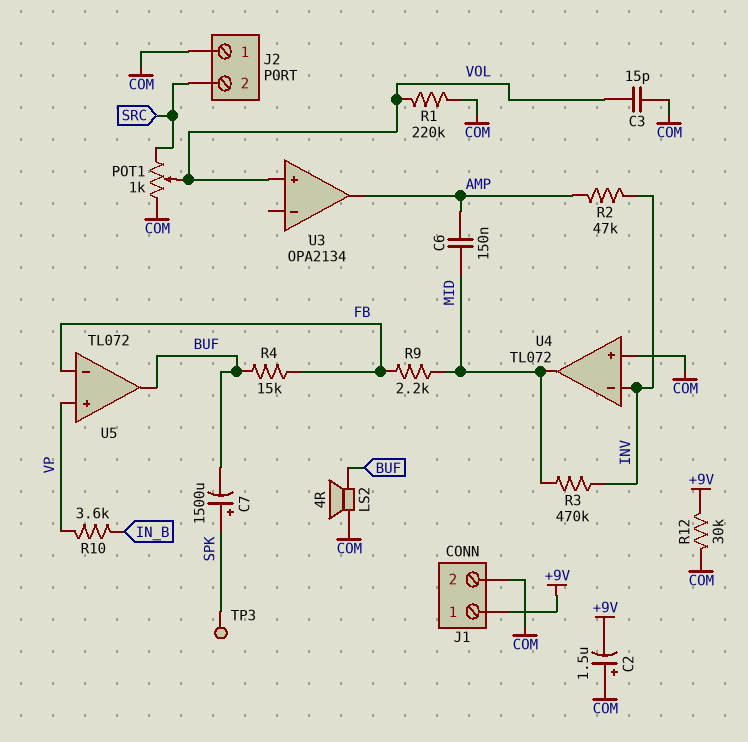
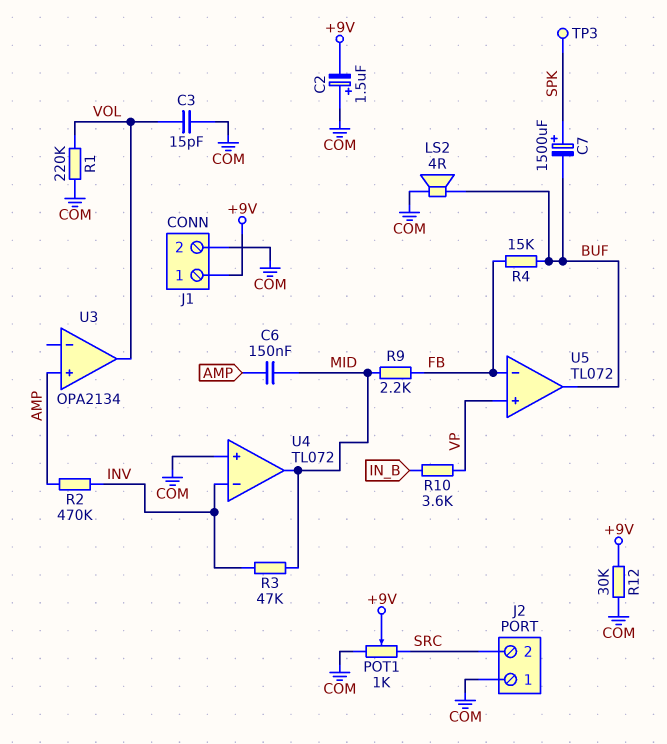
POT1: 1k (COM, SRC, wiper VOL) -> 1k (COM, SRC, wiper +9V)
R2: 47k (AMP, INV) -> 470k (AMP, INV)
R3: 470k (INV, MID) -> 47k (INV, MID)
U3 pin in+: VOL -> AMP
U3 pin out: AMP -> VOL

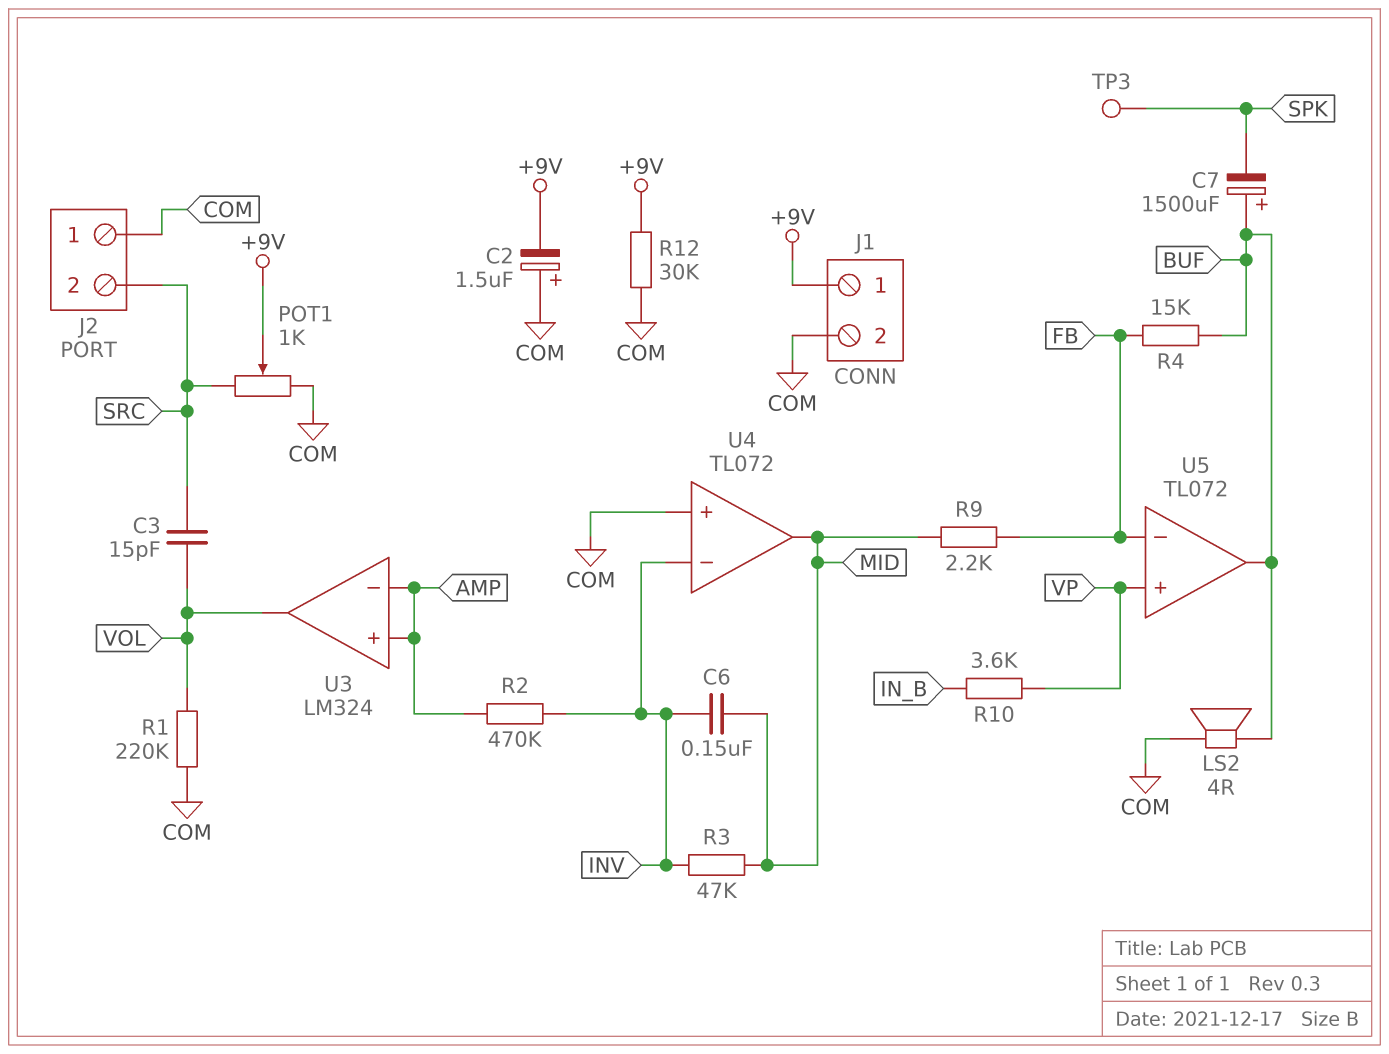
C3: 15pF (COM, VOL) -> 15pF (SRC, VOL)
C6: 150nF (AMP, MID) -> 150nF (INV, MID)
C7: 1500uF (plus SPK, minus BUF) -> 1500uF (plus BUF, minus SPK)
U3: OPA2134 -> LM324
U3 pin in-: none -> AMP

